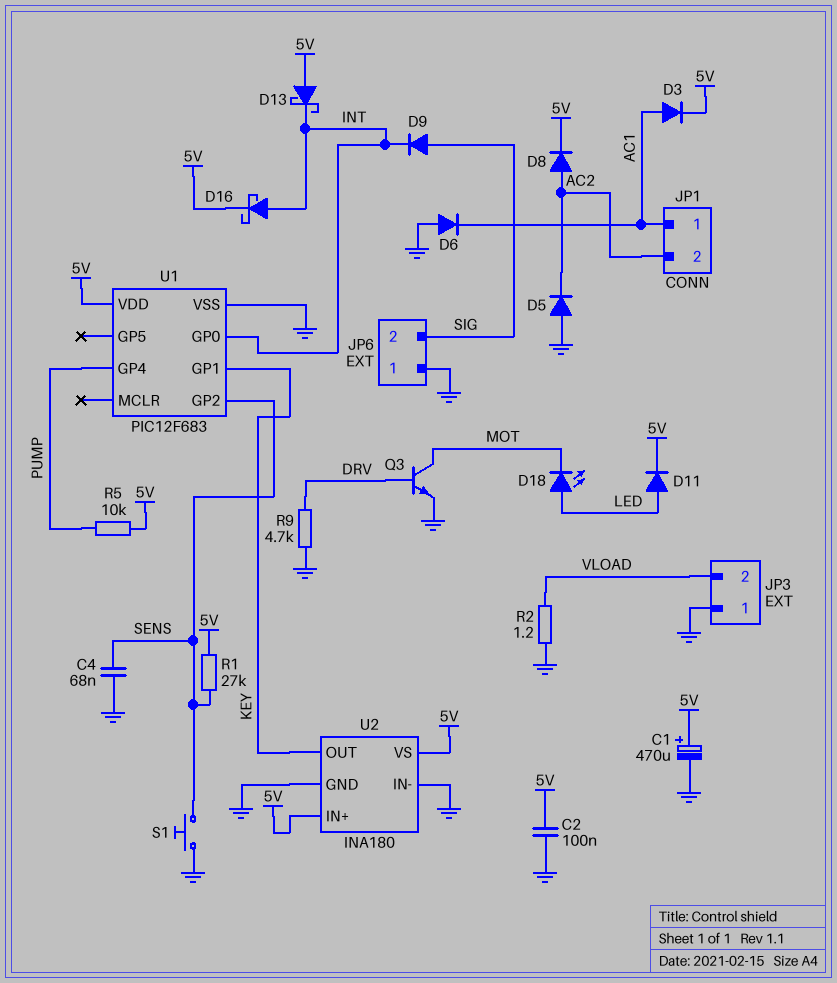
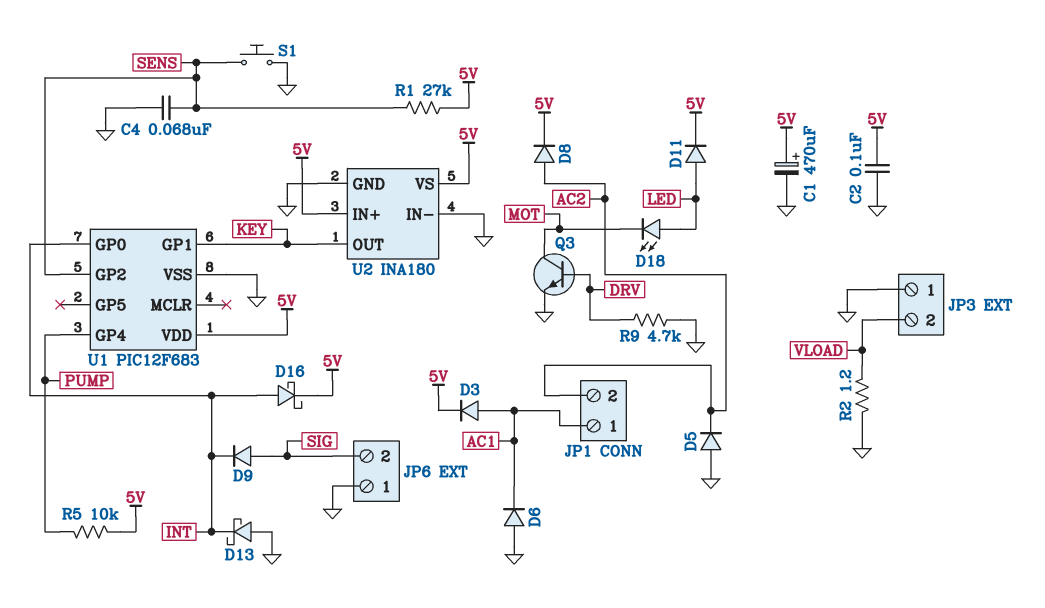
D13: schottky (A 5V, K INT) -> schottky (A GND, K INT)

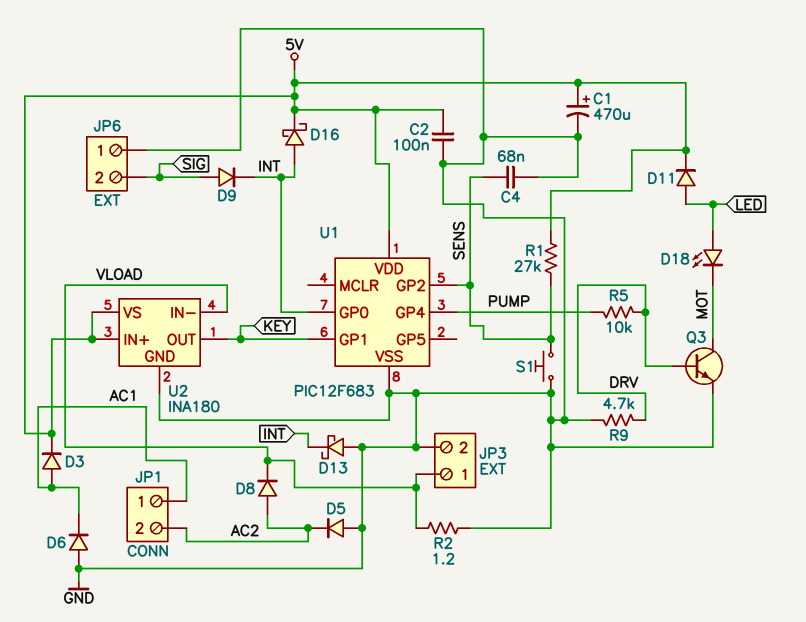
D8: diode (A AC2, K 5V) -> diode (A AC2, K VLOAD)
JP3 pin 1: GND -> VLOAD
JP3 pin 2: VLOAD -> GND
R5: 10k (5V, PUMP) -> 10k (DRV, PUMP)
U2 pin IN-: GND -> VLOAD

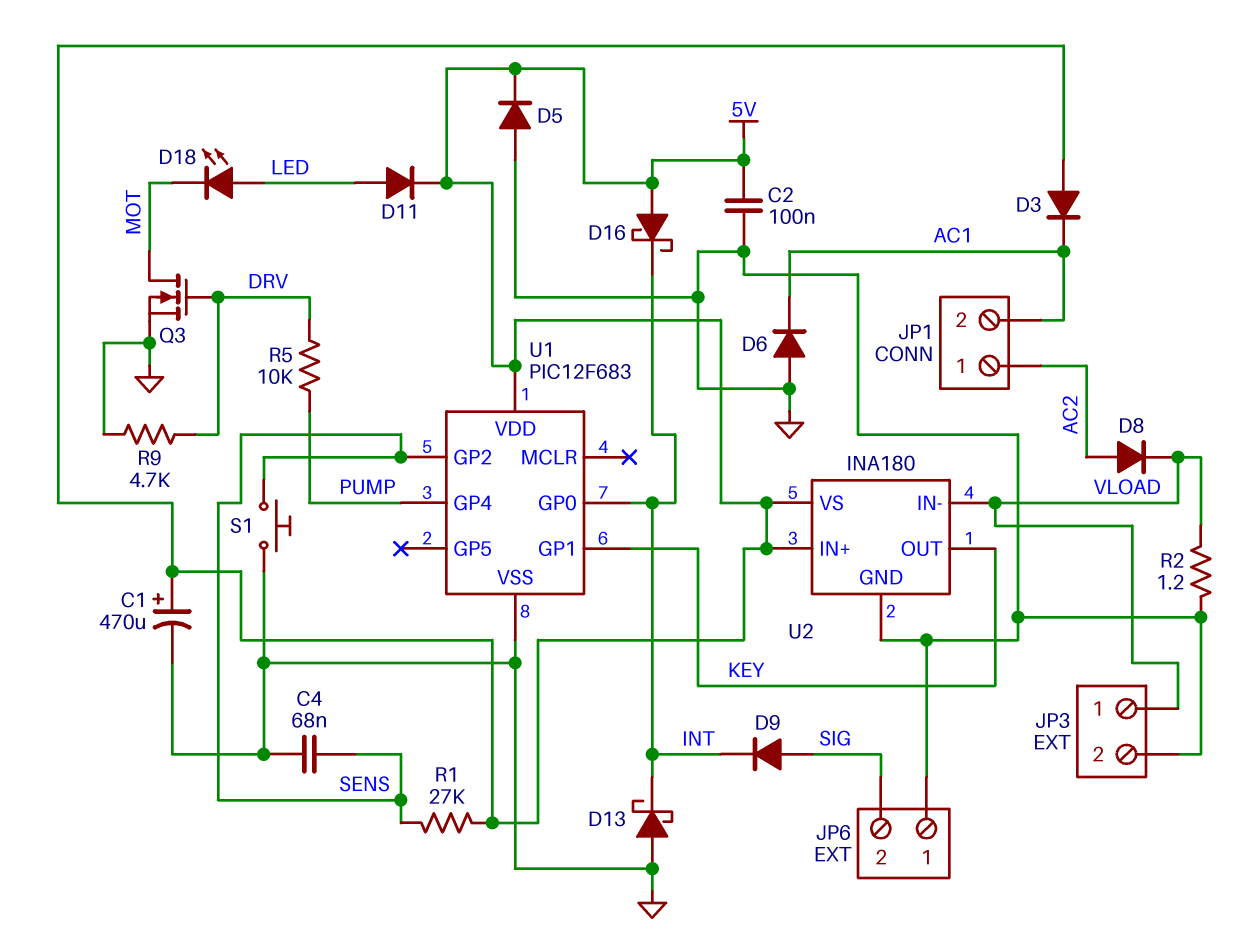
D3: diode (A AC1, K 5V) -> diode (A 5V, K AC1)
D5: diode (A GND, K AC2) -> diode (A GND, K 5V)
D16: schottky (A INT, K 5V) -> schottky (A 5V, K INT)
JP1 pin 1: AC1 -> AC2
JP1 pin 2: AC2 -> AC1
Q3: NPN (B DRV, C MOT, E GND) -> NMOS (G DRV, D MOT, S GND)

